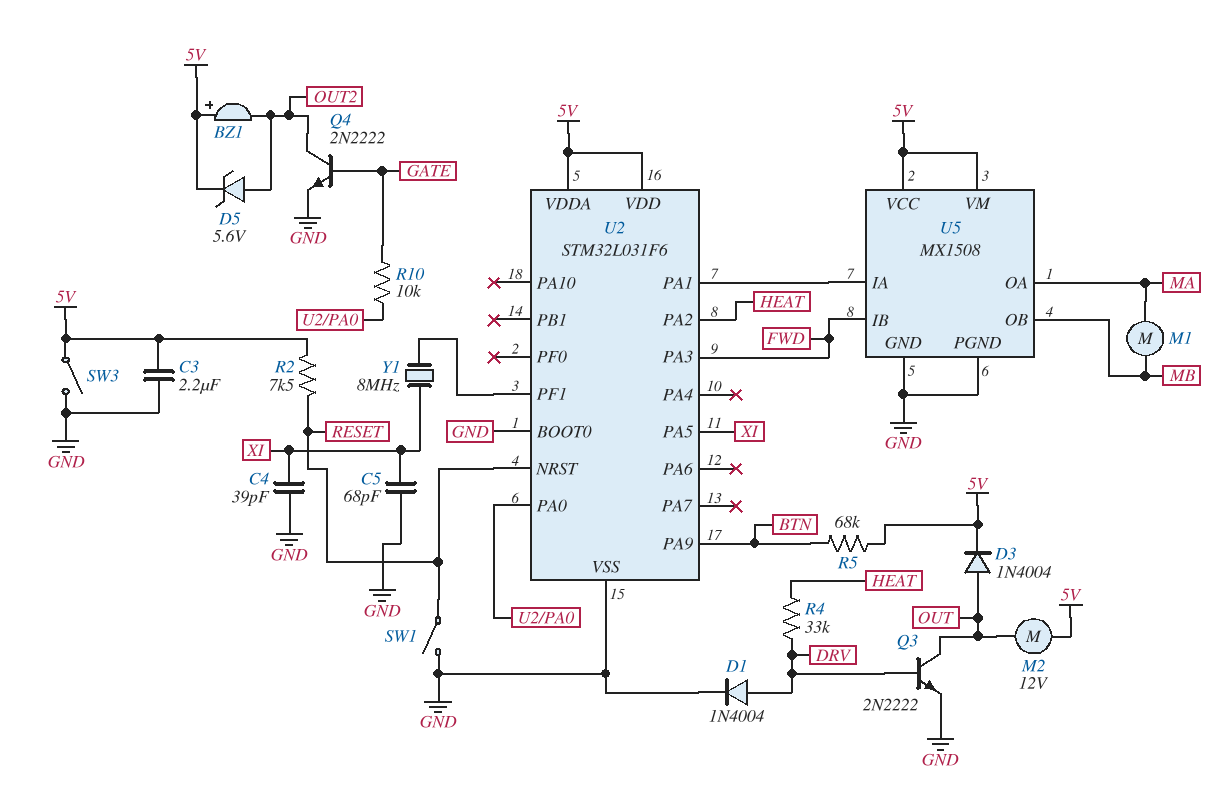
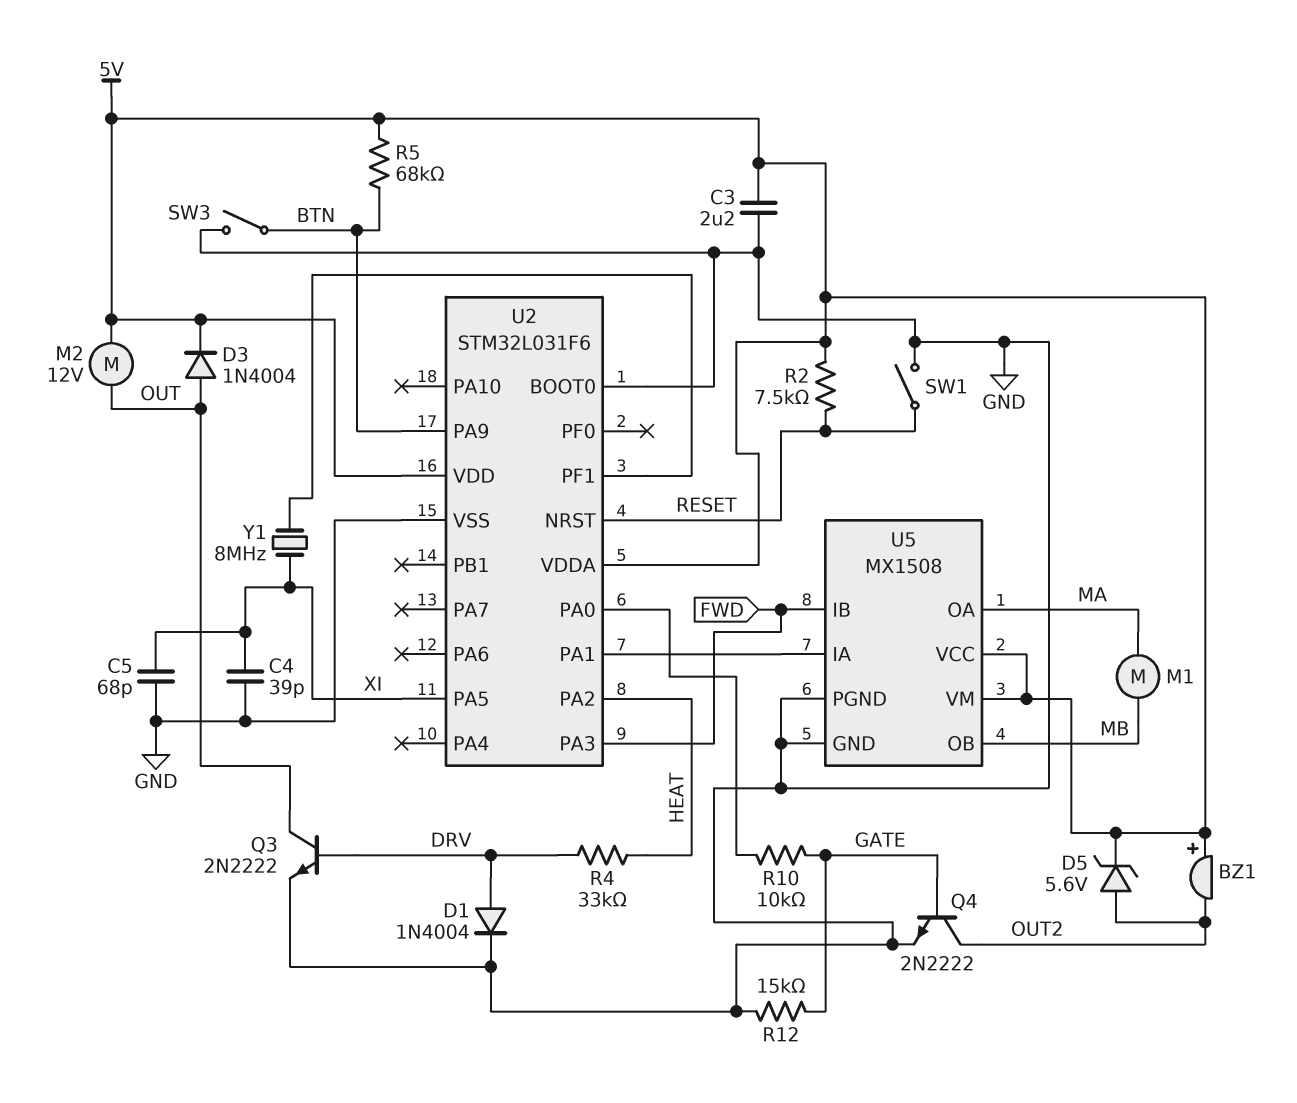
R12: none -> 15k (GATE, GND)
SW3: switch (5V, GND) -> switch (BTN, GND)

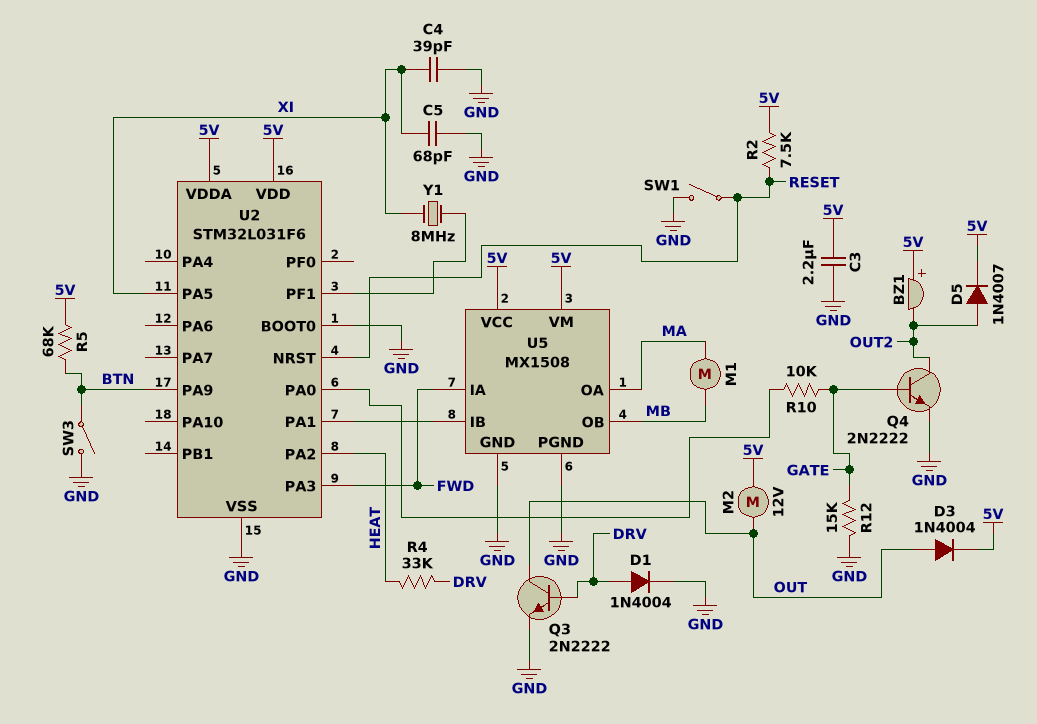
D5: zener 5.6V (A OUT2, K 5V) -> diode 1N4007 (A OUT2, K 5V)
U5 pin IA: U2/PA1 -> FWD
U5 pin IB: FWD -> U2/PA1

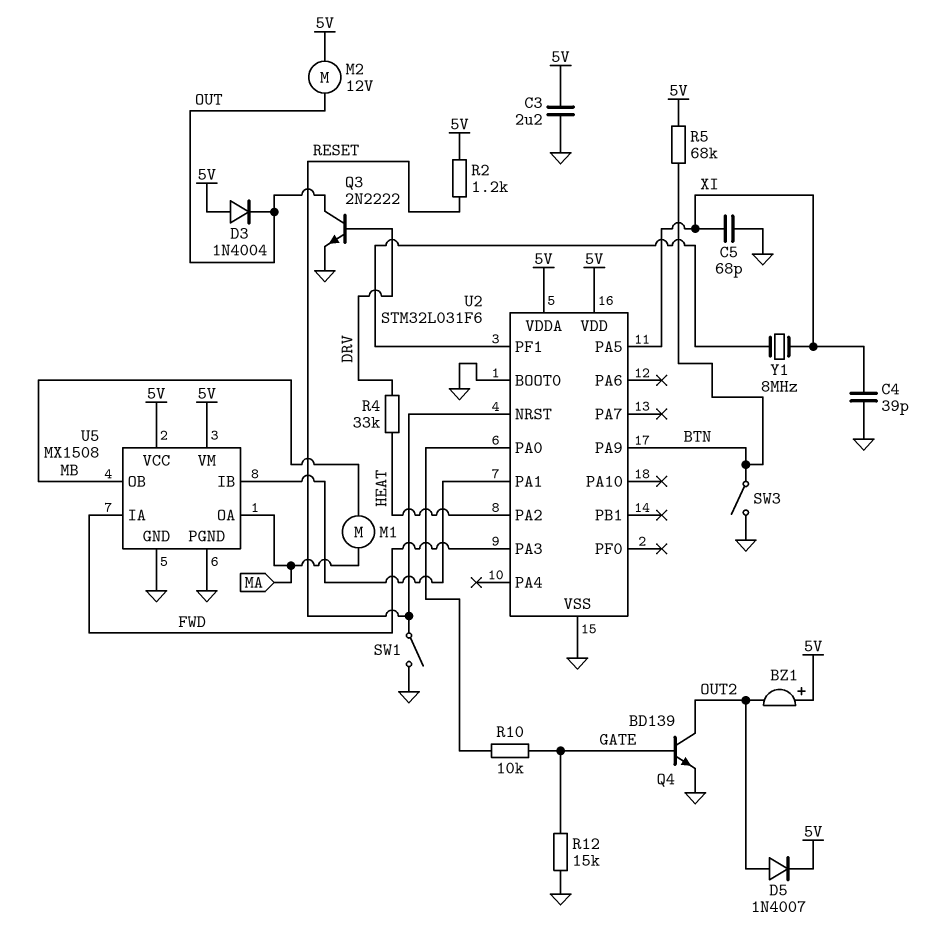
D1: diode 1N4004 (A DRV, K GND) -> none
D3: diode 1N4004 (A OUT, K 5V) -> diode 1N4004 (A 5V, K OUT)
Q4: NPN 2N2222 (B GATE, C OUT2, E GND) -> NPN BD139 (B GATE, C OUT2, E GND)
R2: 7.5k (5V, RESET) -> 1.2k (5V, RESET)

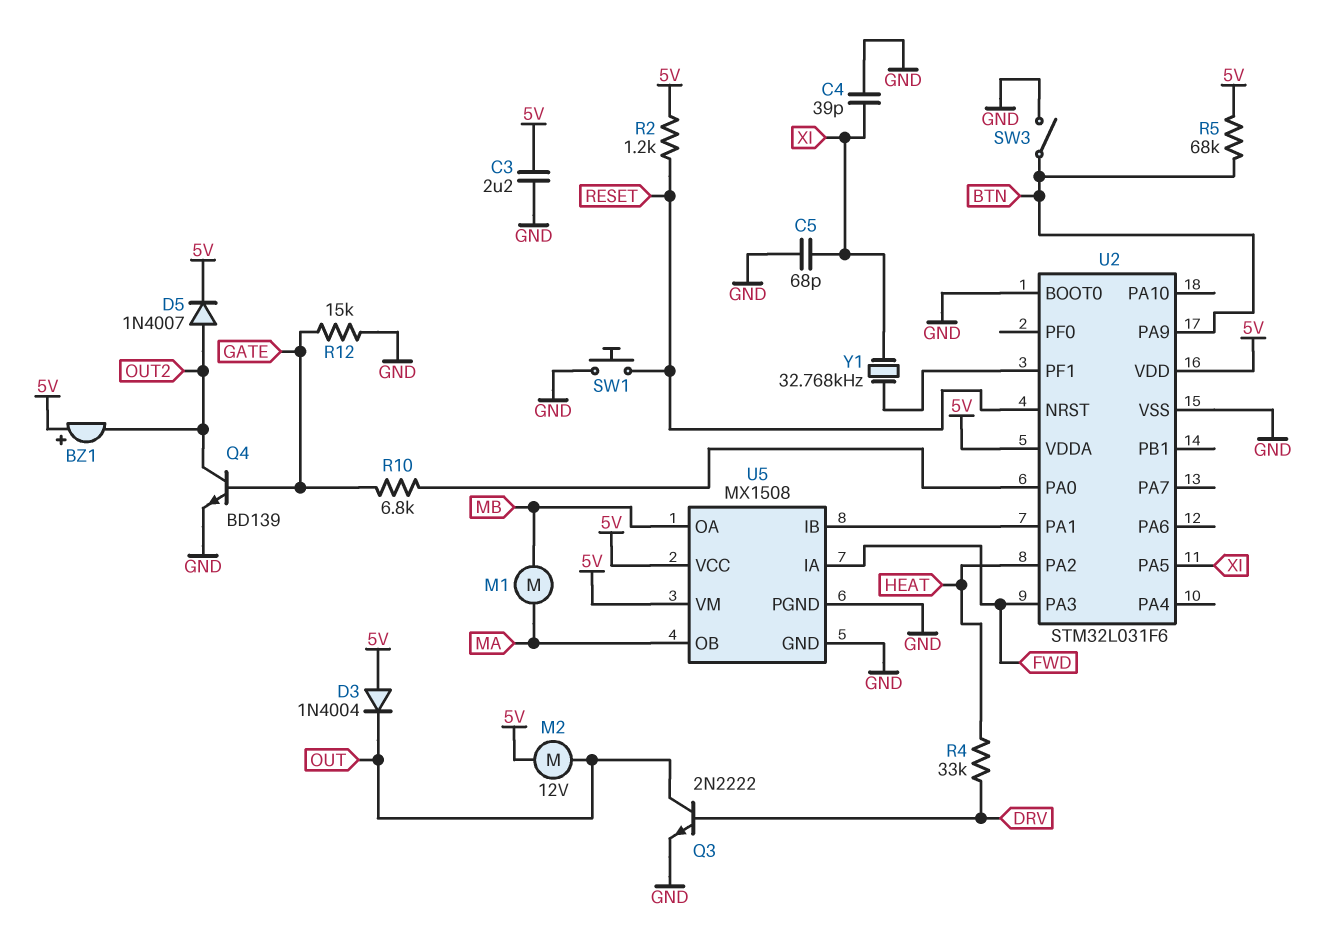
R10: 10k (GATE, U2/PA0) -> 6.8k (GATE, U2/PA0)
SW1: switch (GND, RESET) -> button (GND, RESET)
U5 pin OA: MA -> MB
U5 pin OB: MB -> MA
Y1: 8MHz (U2/PF1, XI) -> 32.768kHz (U2/PF1, XI)

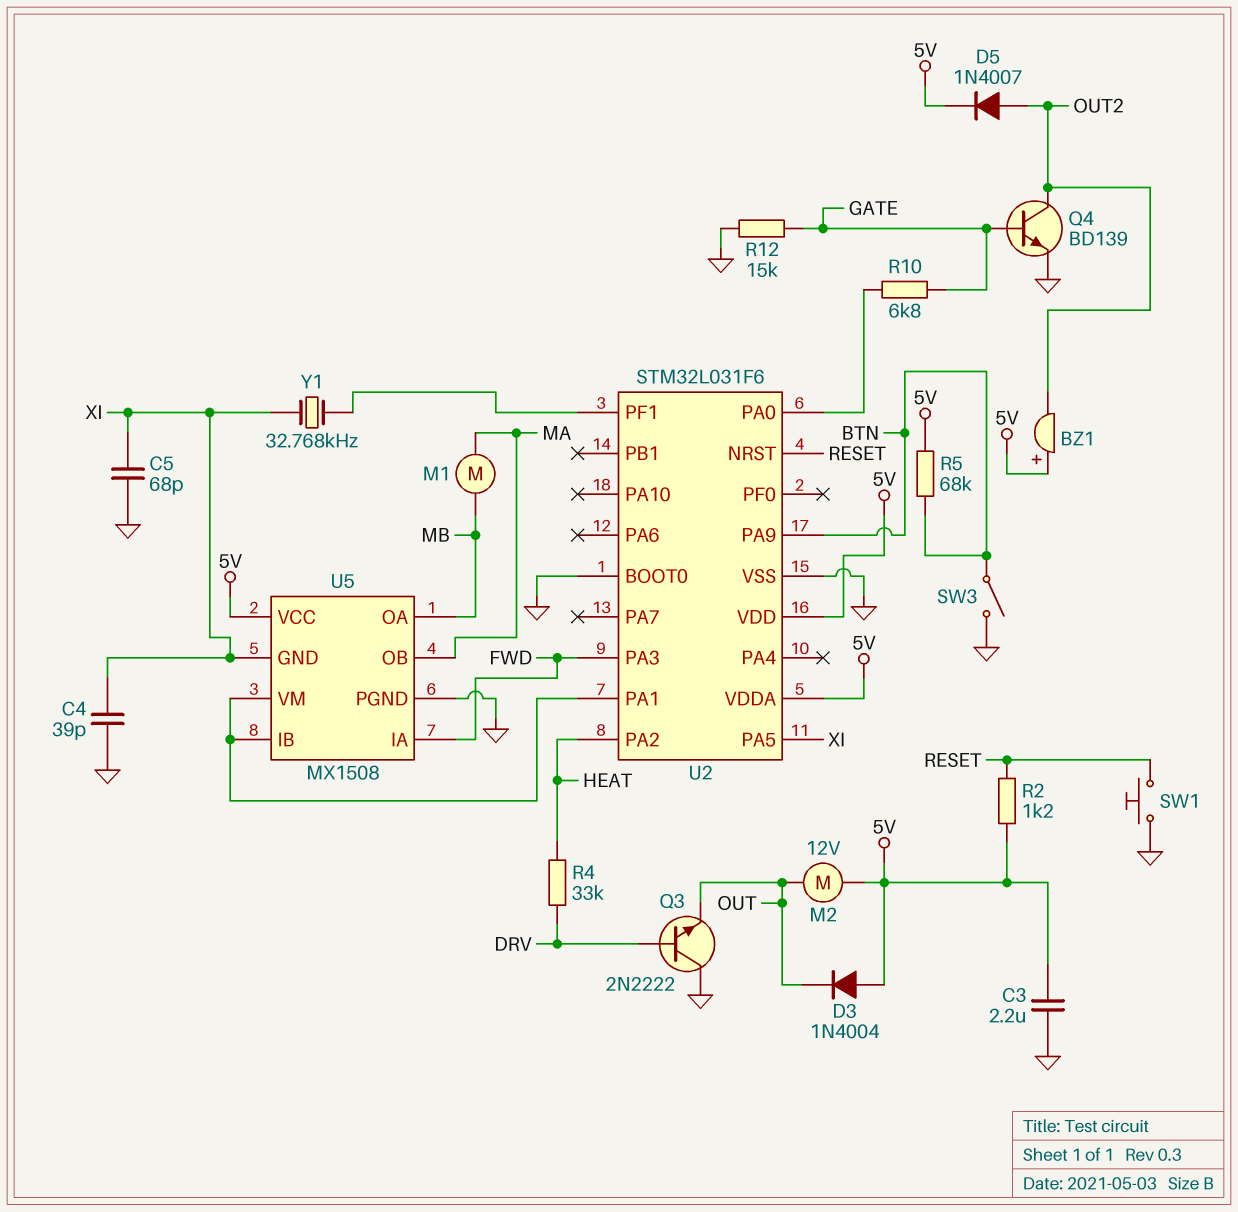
Q3: NPN 2N2222 (B DRV, C OUT, E GND) -> NPN 2N2222 (B DRV, C GND, E OUT)
U5 pin GND: GND -> XI
U5 pin VM: 5V -> U2/PA1

